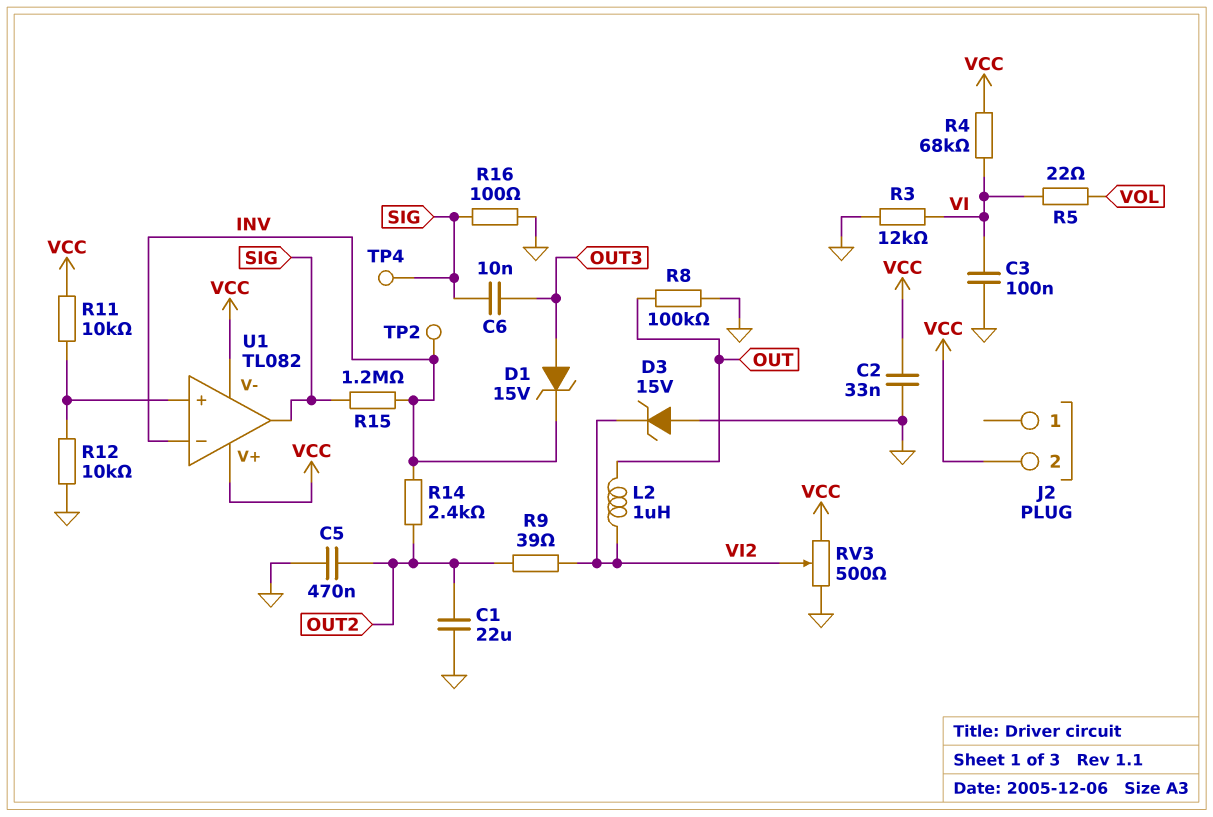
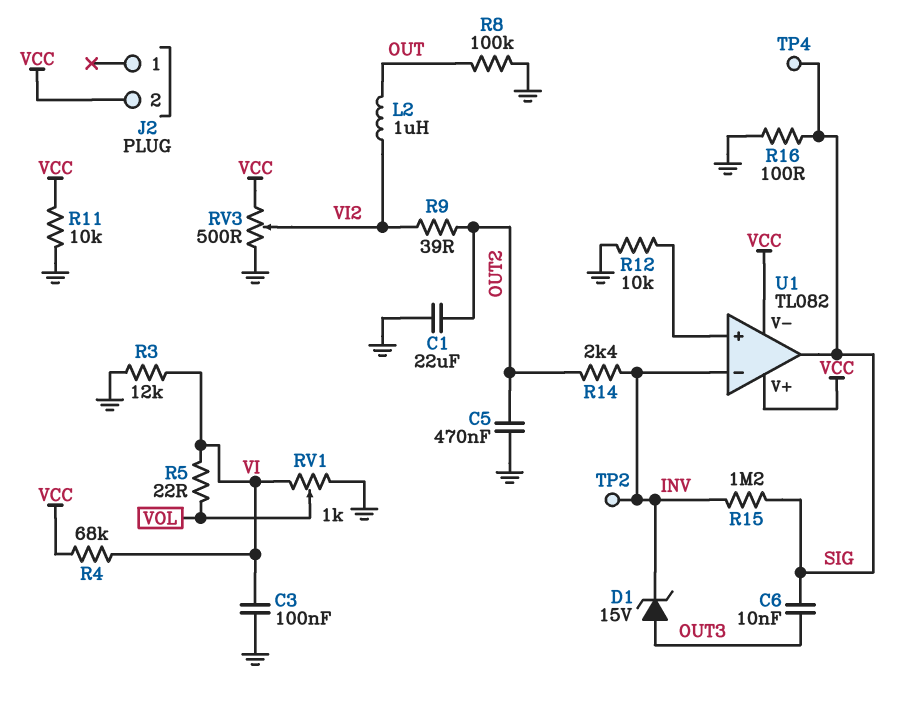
C2: 33nF (GND, VCC) -> none
D3: zener 15V (A GND, K VI2) -> none
R11: 10k (U1/in+, VCC) -> 10k (GND, VCC)
RV1: none -> 1k (GND, VI, wiper VOL)

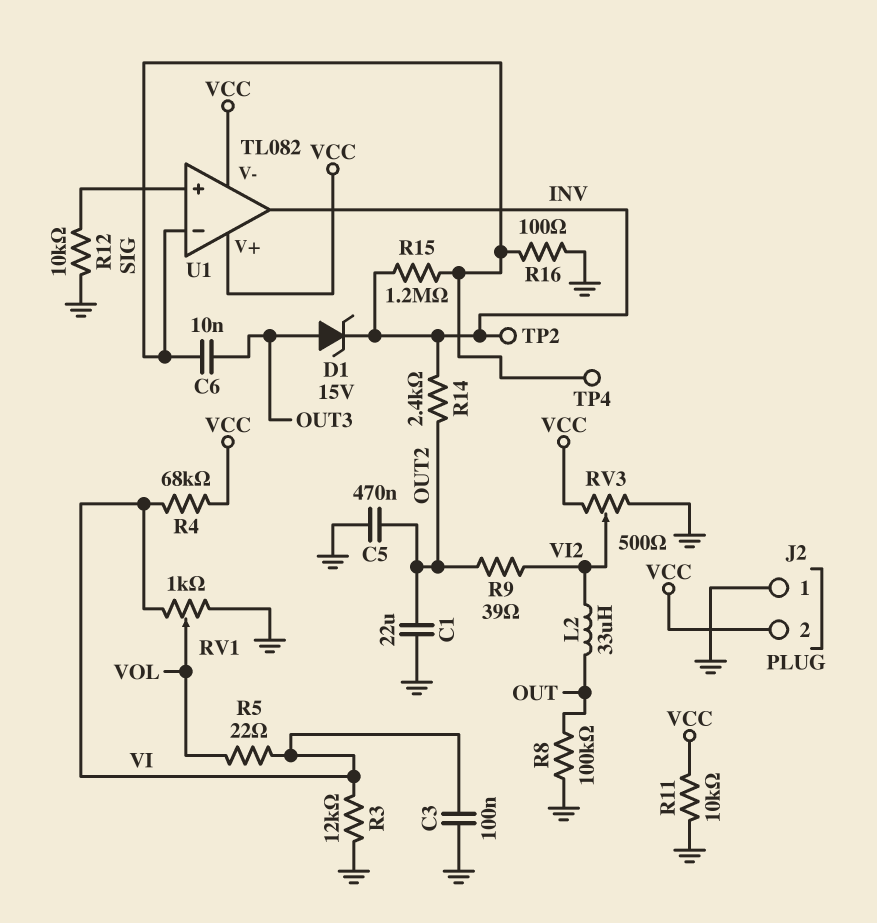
J2 pin 1: none -> GND
L2: 1uH (OUT, VI2) -> 33uH (OUT, VI2)
U1 pin in-: INV -> SIG
U1 pin out: SIG -> INV

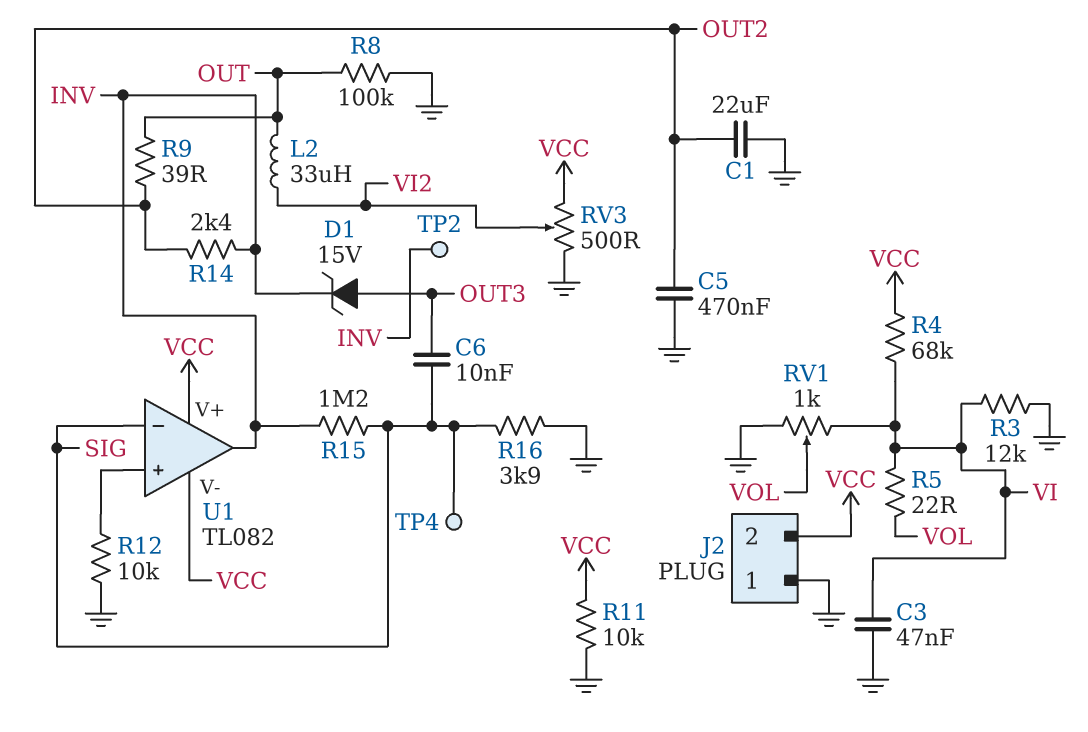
C3: 100nF (GND, VI) -> 47nF (GND, VI)
R9: 39 (OUT2, VI2) -> 39 (OUT, OUT2)
R16: 100 (GND, SIG) -> 3.9k (GND, SIG)

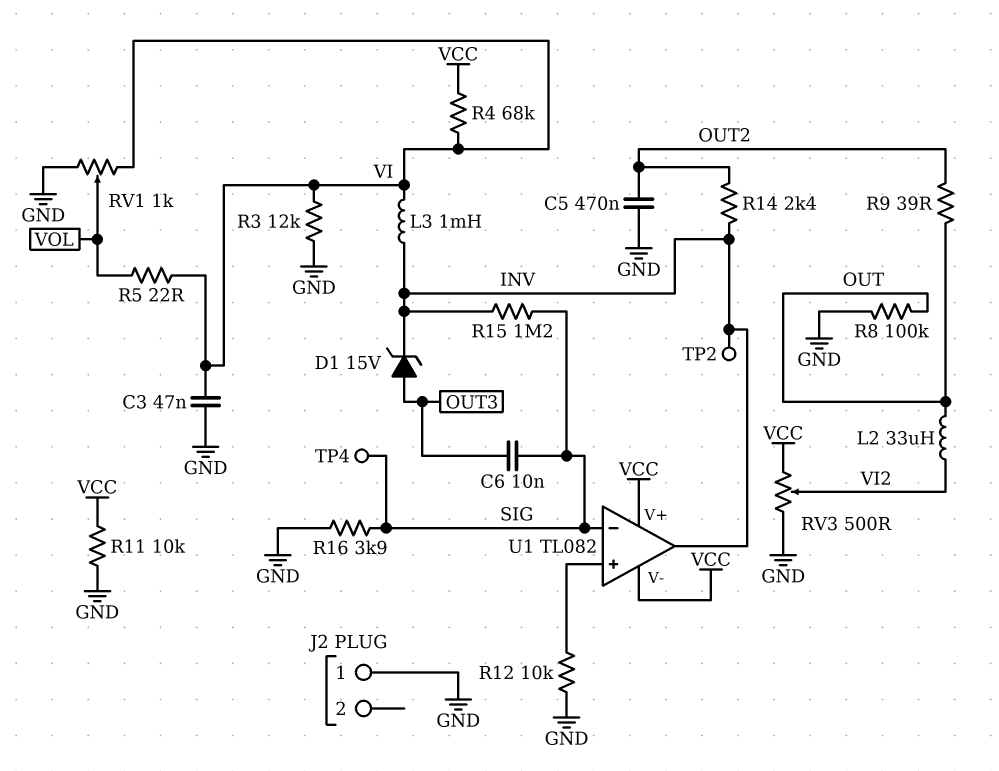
C1: 22uF (GND, OUT2) -> none
J2 pin 2: VCC -> none
L3: none -> 1mH (INV, VI)

